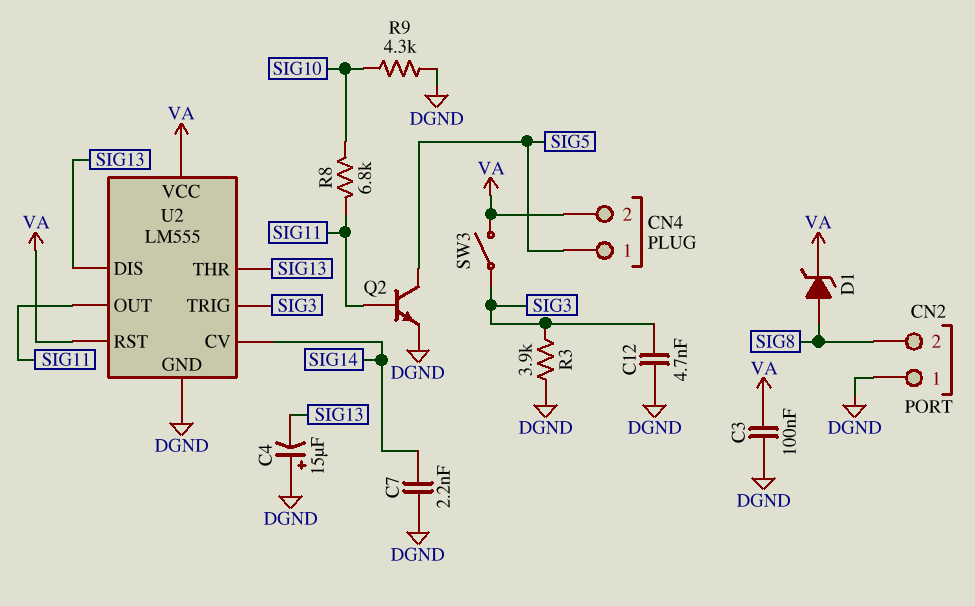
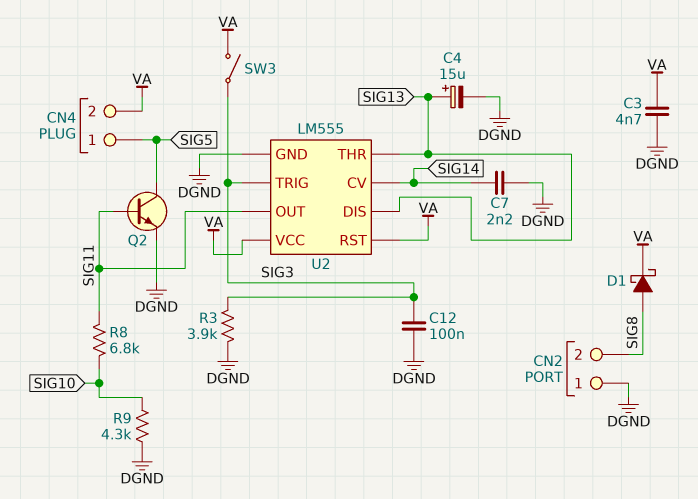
C3: 100nF (DGND, VA) -> 4.7nF (DGND, VA)
C4: 15uF (plus DGND, minus SIG13) -> 15uF (plus SIG13, minus DGND)
C12: 4.7nF (DGND, SIG3) -> 100nF (DGND, SIG3)
D1: zener (A SIG8, K VA) -> schottky (A SIG8, K VA)

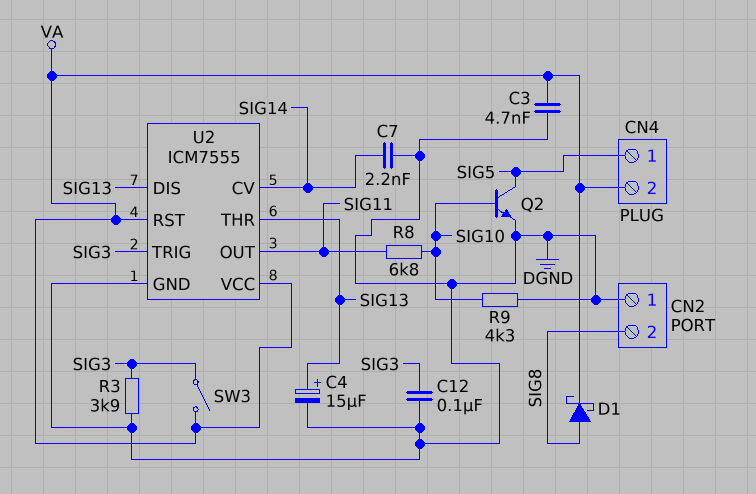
Q2: NPN (B SIG11, C SIG5, E DGND) -> NPN (B SIG10, C SIG5, E DGND)
U2: LM555 -> ICM7555

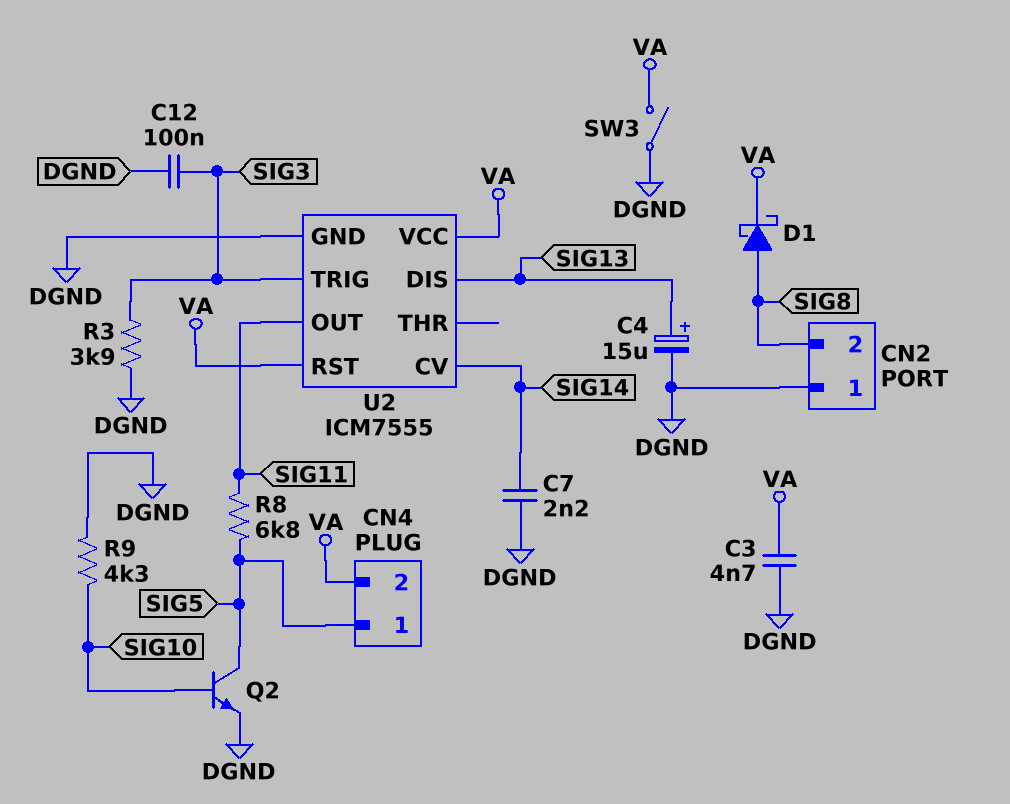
R8: 6.8k (SIG10, SIG11) -> 6.8k (SIG5, SIG11)
SW3: switch (SIG3, VA) -> switch (DGND, VA)
U2 pin THR: SIG13 -> none

